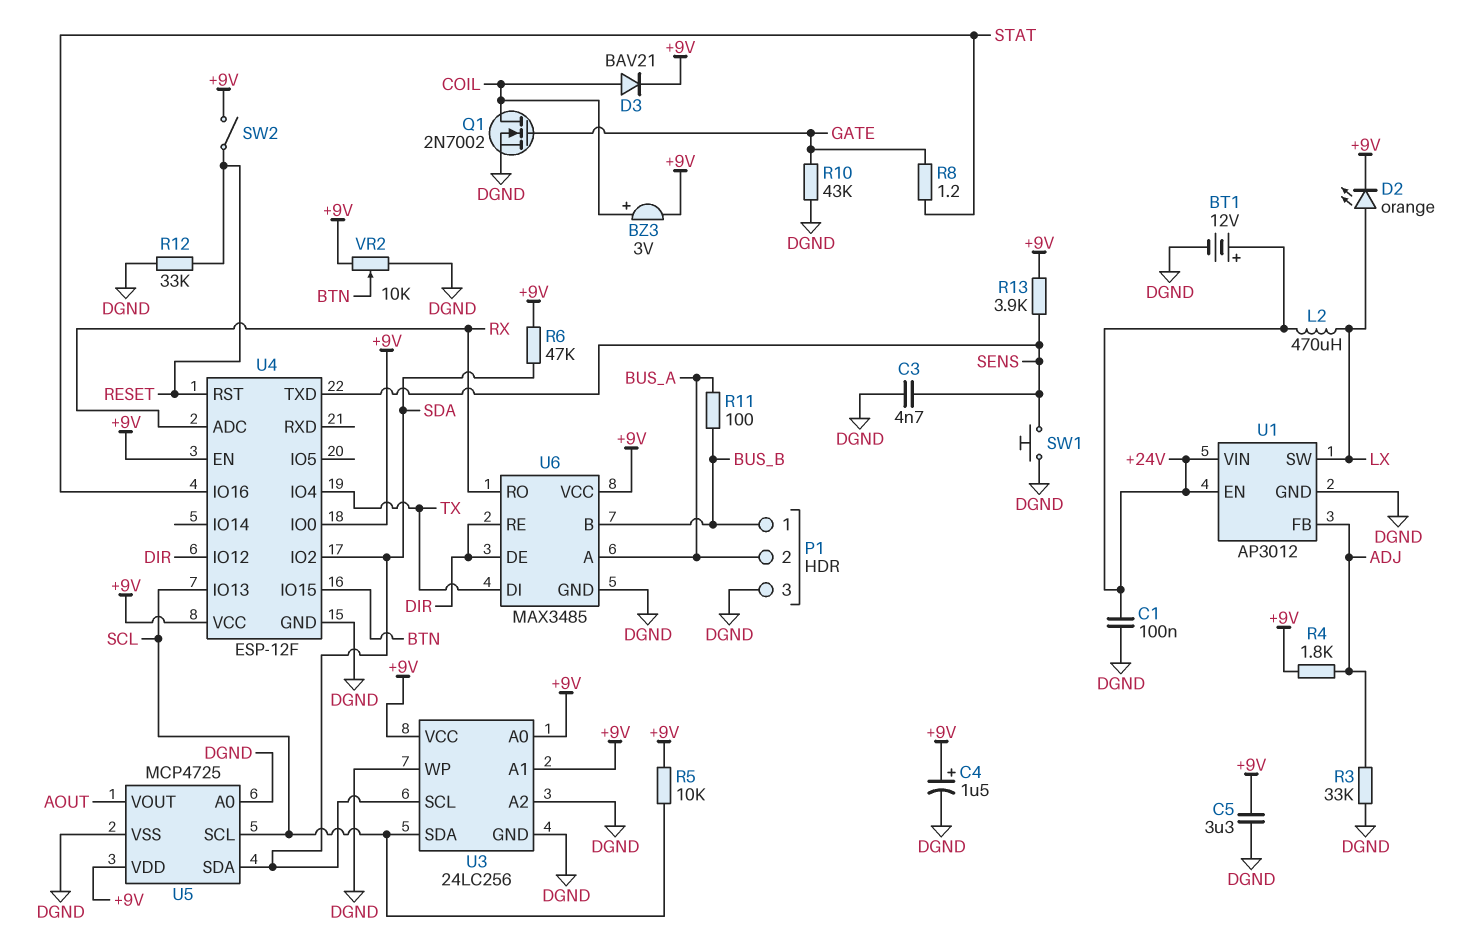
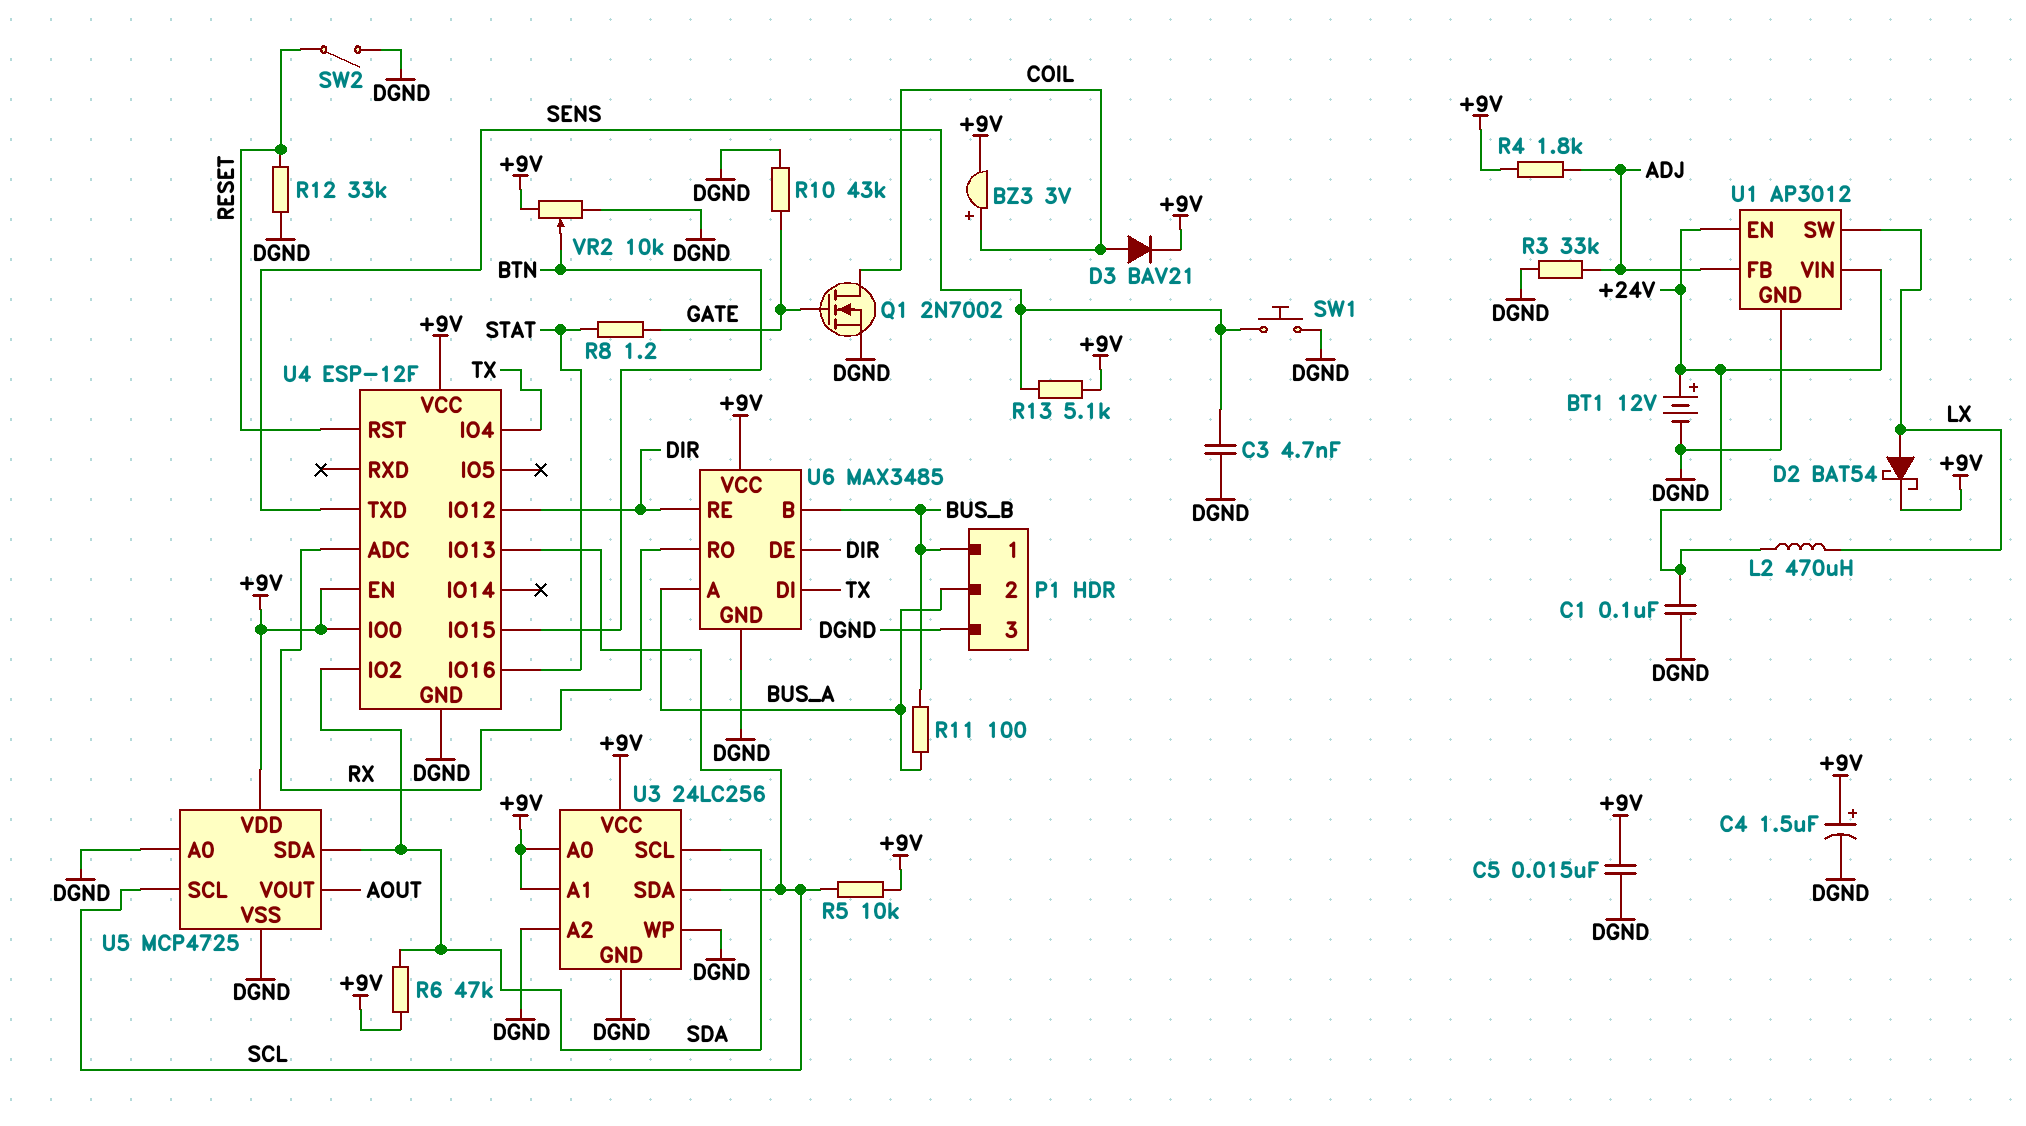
C5: 3.3uF (+9V, DGND) -> 15nF (+9V, DGND)
D2: LED orange (A LX, K +9V) -> schottky BAT54 (A LX, K +9V)
R13: 3.9k (+9V, SENS) -> 5.1k (+9V, SENS)
SW2: switch (+9V, RESET) -> switch (DGND, RESET)

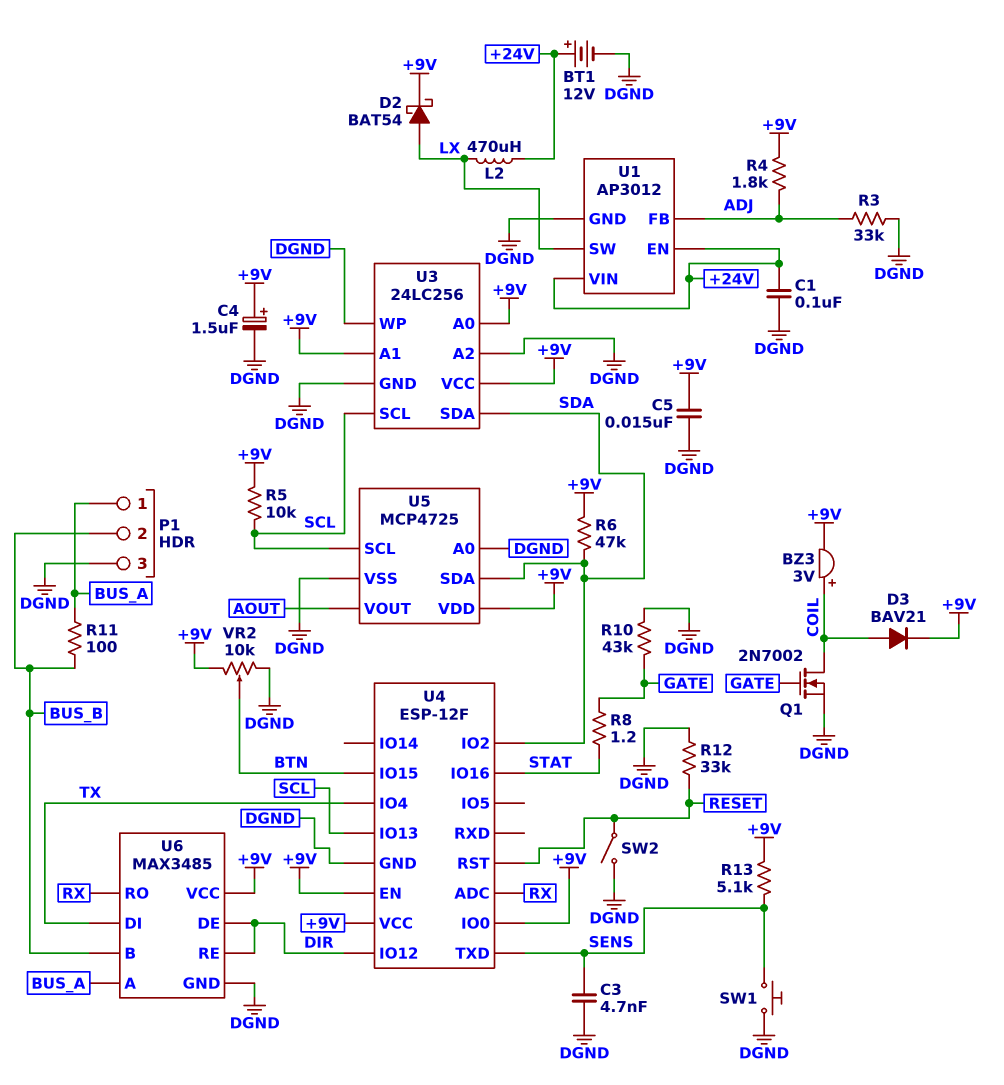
P1 pin 1: BUS_B -> BUS_A
P1 pin 2: BUS_A -> BUS_B
U3 pin SCL: SDA -> SCL
U3 pin SDA: SCL -> SDA

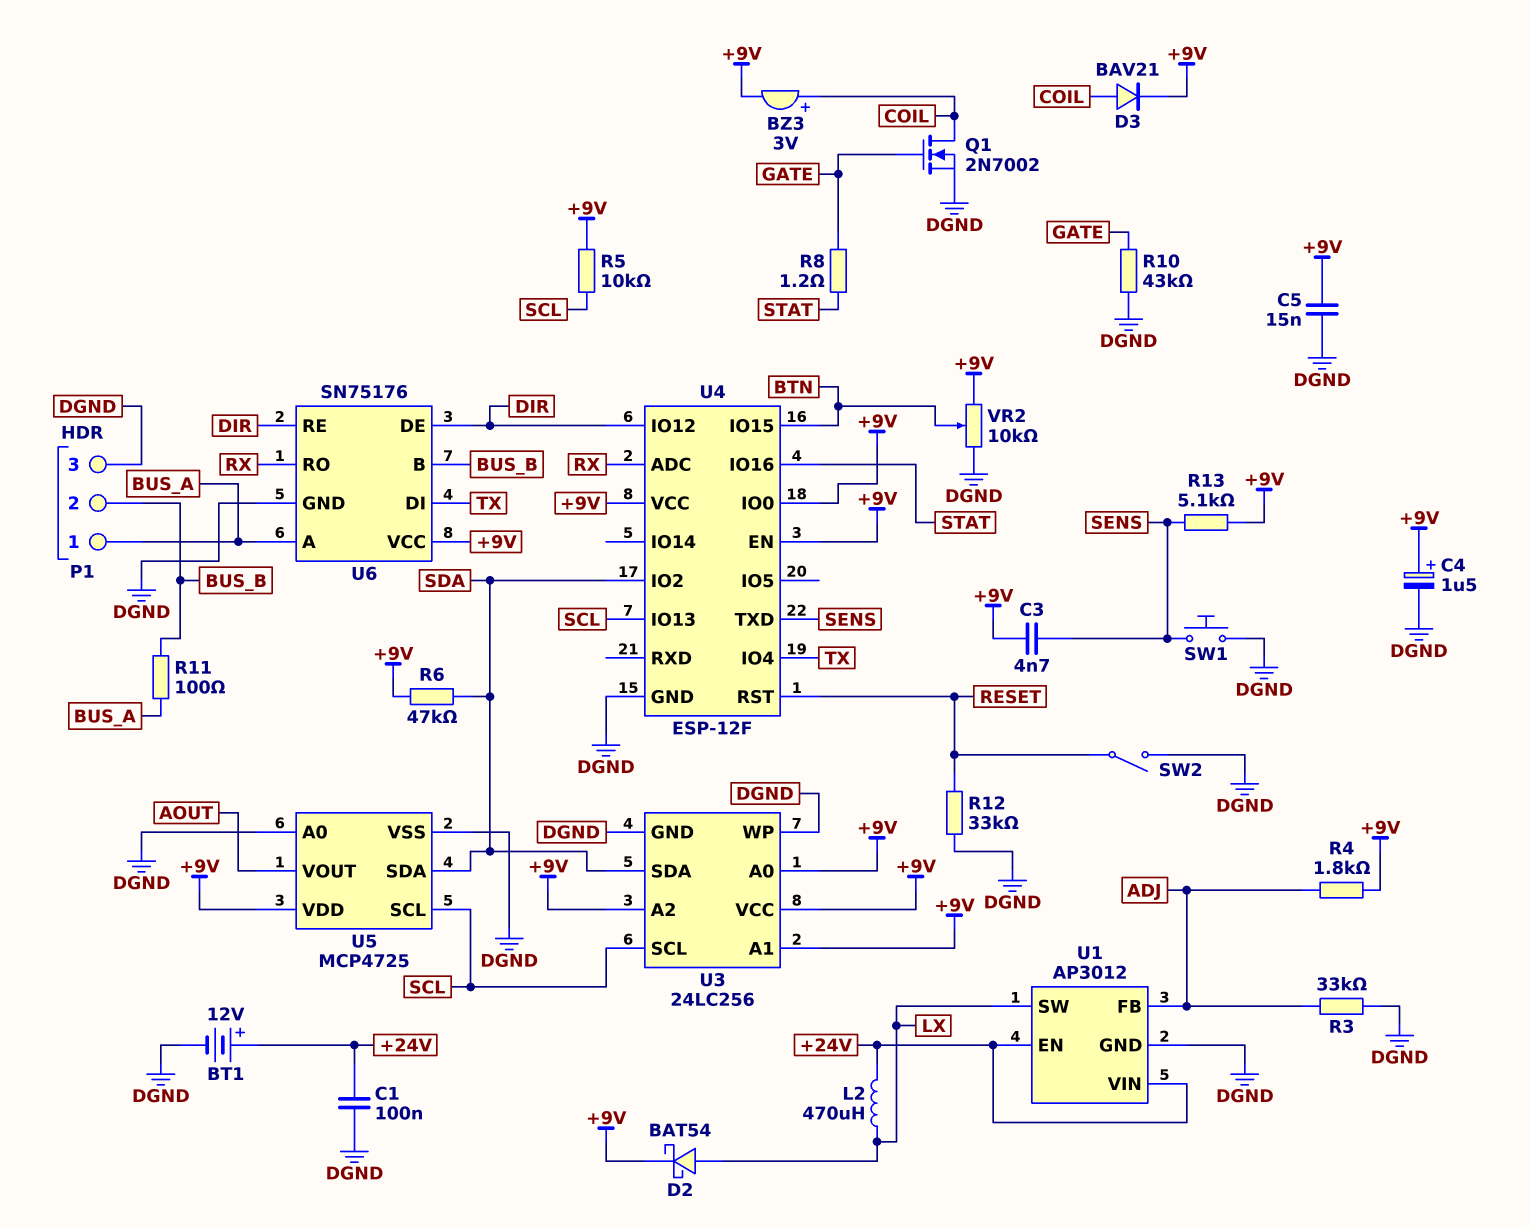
C3: 4.7nF (DGND, SENS) -> 4.7nF (+9V, SENS)
U3 pin A2: DGND -> +9V
U6: MAX3485 -> SN75176

